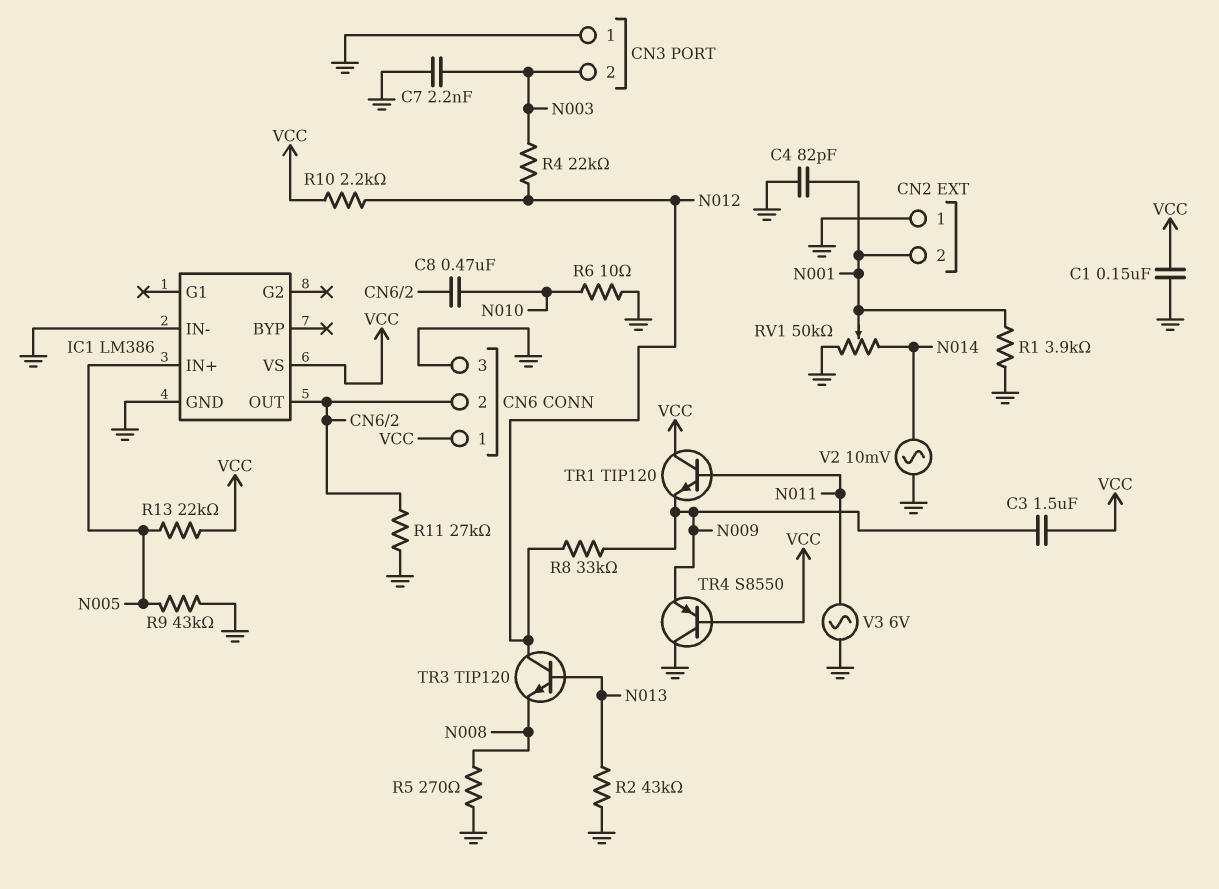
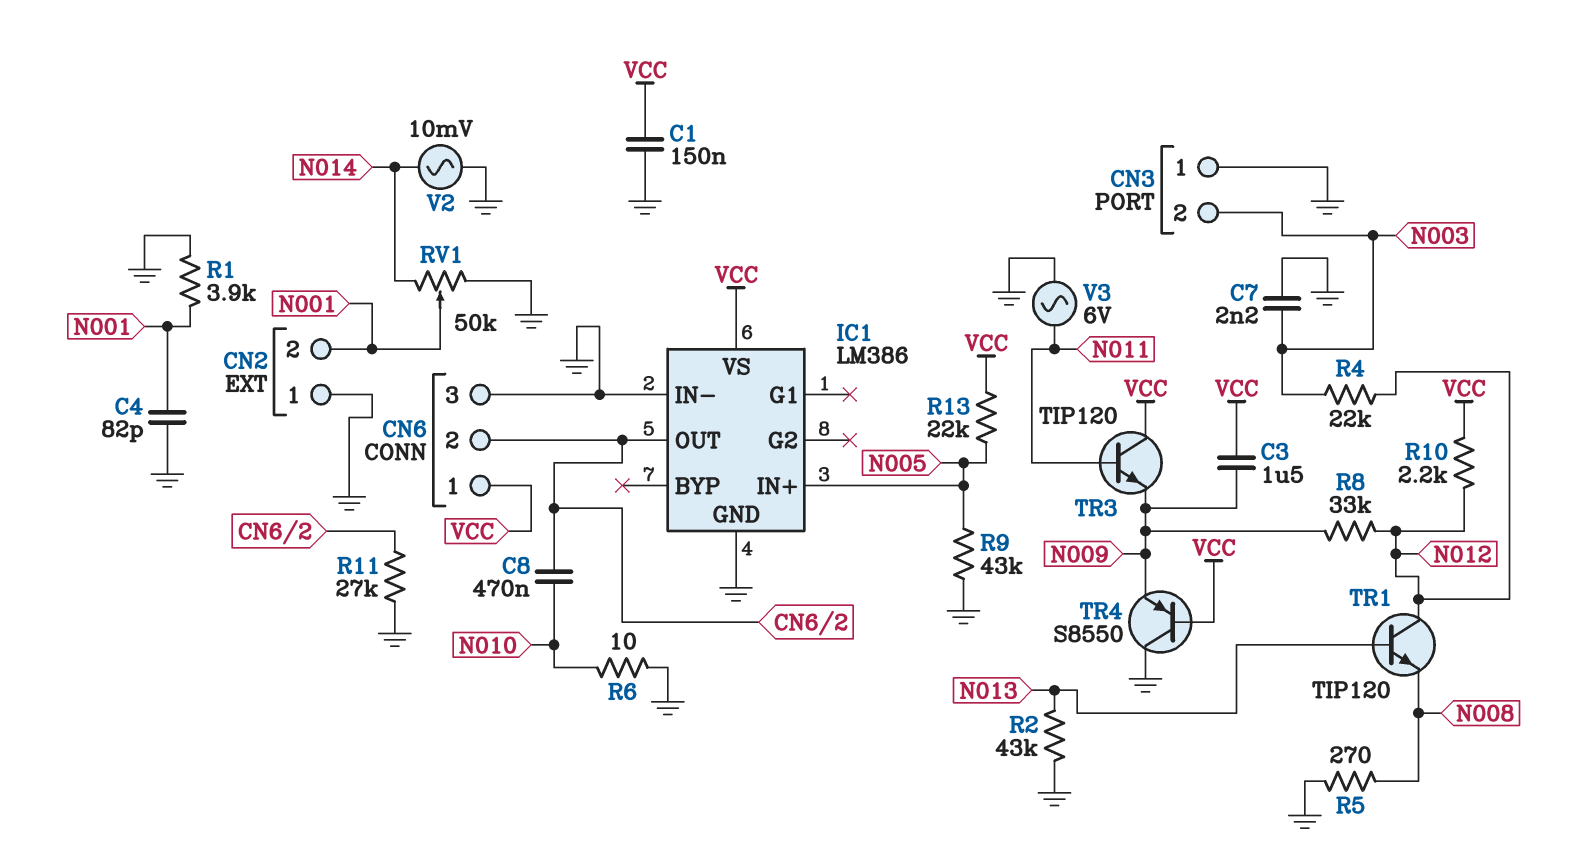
TR1: NPN TIP120 (B N011, C VCC, E N009) -> NPN TIP120 (B N013, C N012, E N008)
TR3: NPN TIP120 (B N013, C N012, E N008) -> NPN TIP120 (B N011, C VCC, E N009)

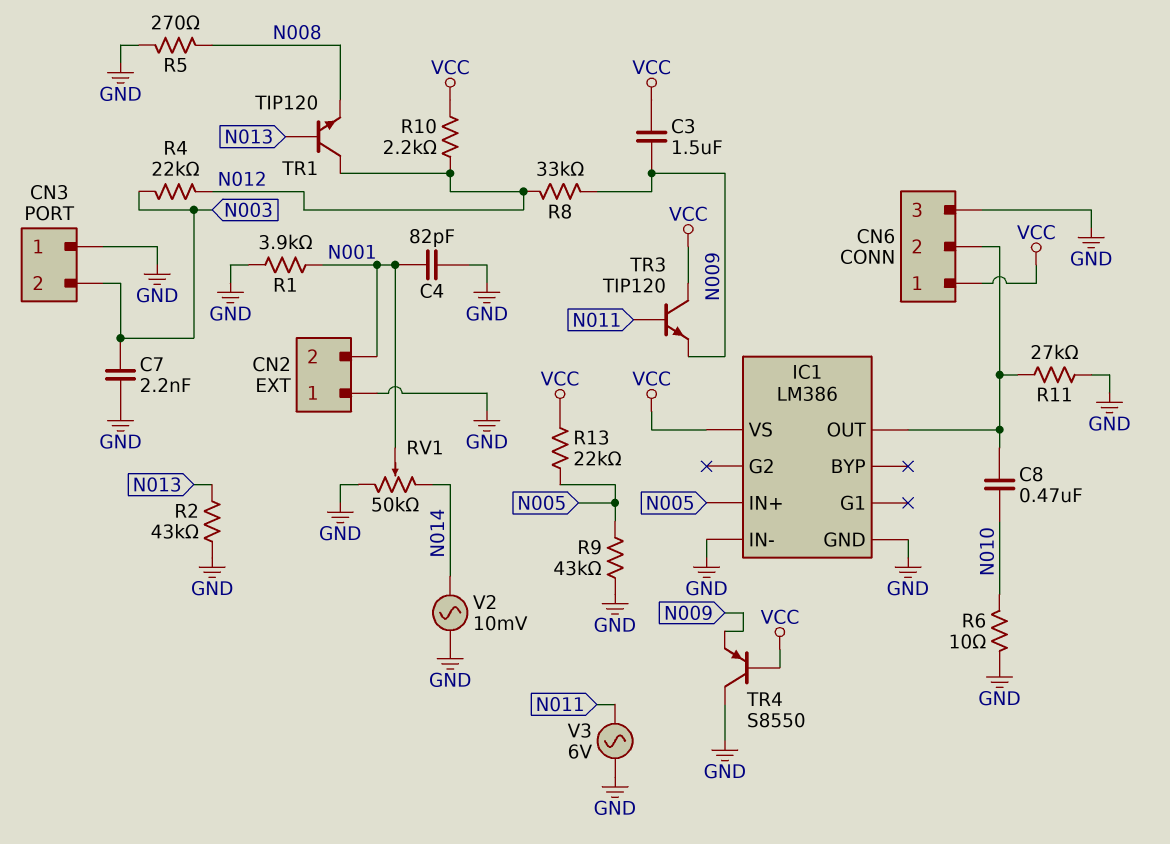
C1: 150nF (GND, VCC) -> none

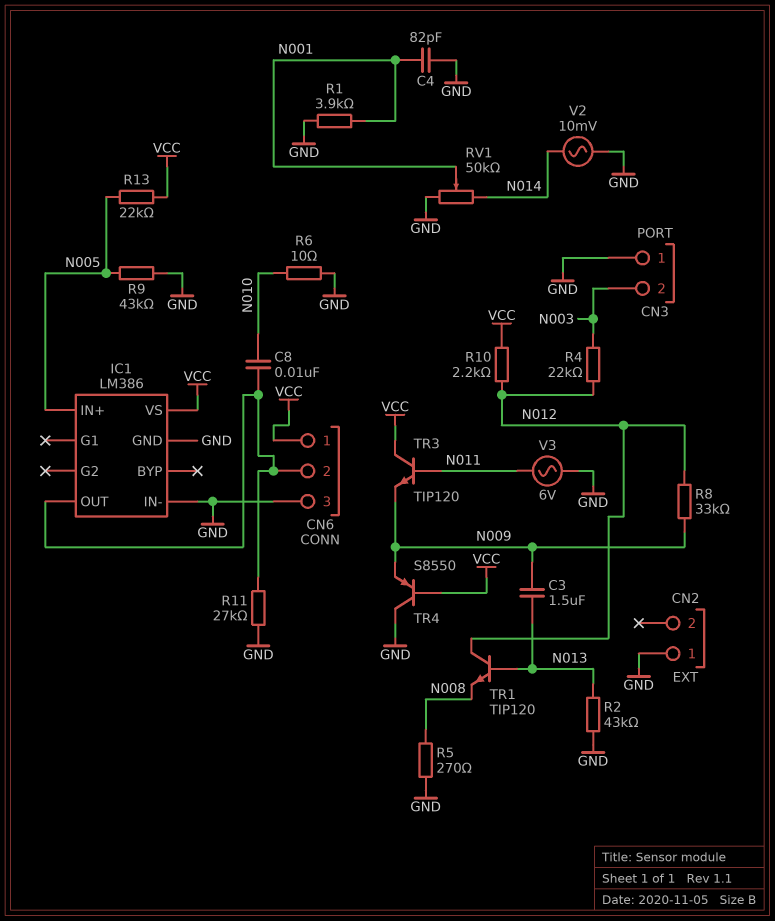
C3: 1.5uF (N009, VCC) -> 1.5uF (N009, N013)
C7: 2.2nF (GND, N003) -> none
C8: 470nF (CN6/2, N010) -> 10nF (CN6/2, N010)
CN2 pin 2: N001 -> none

